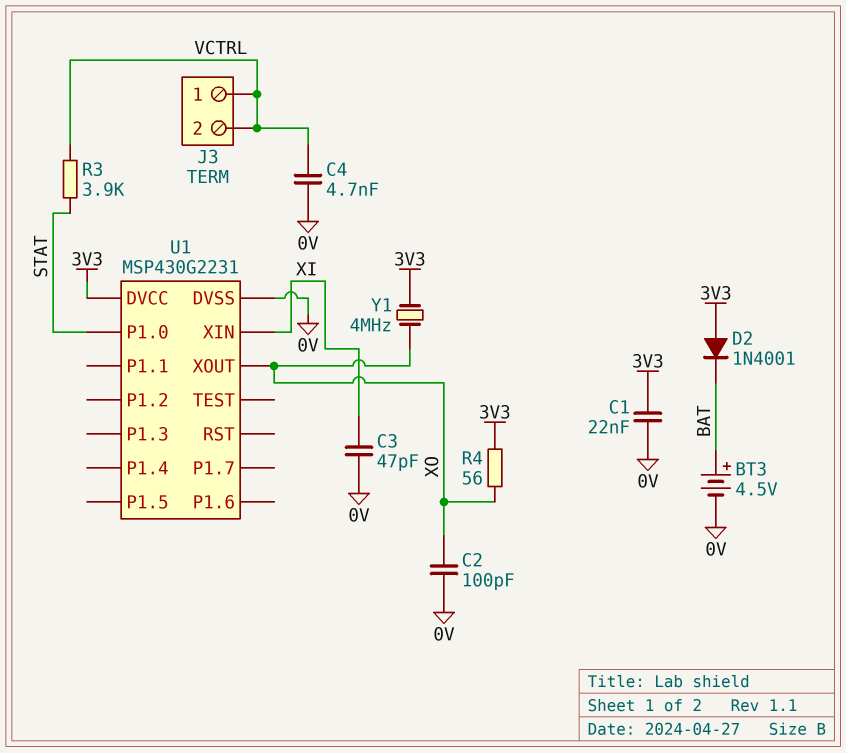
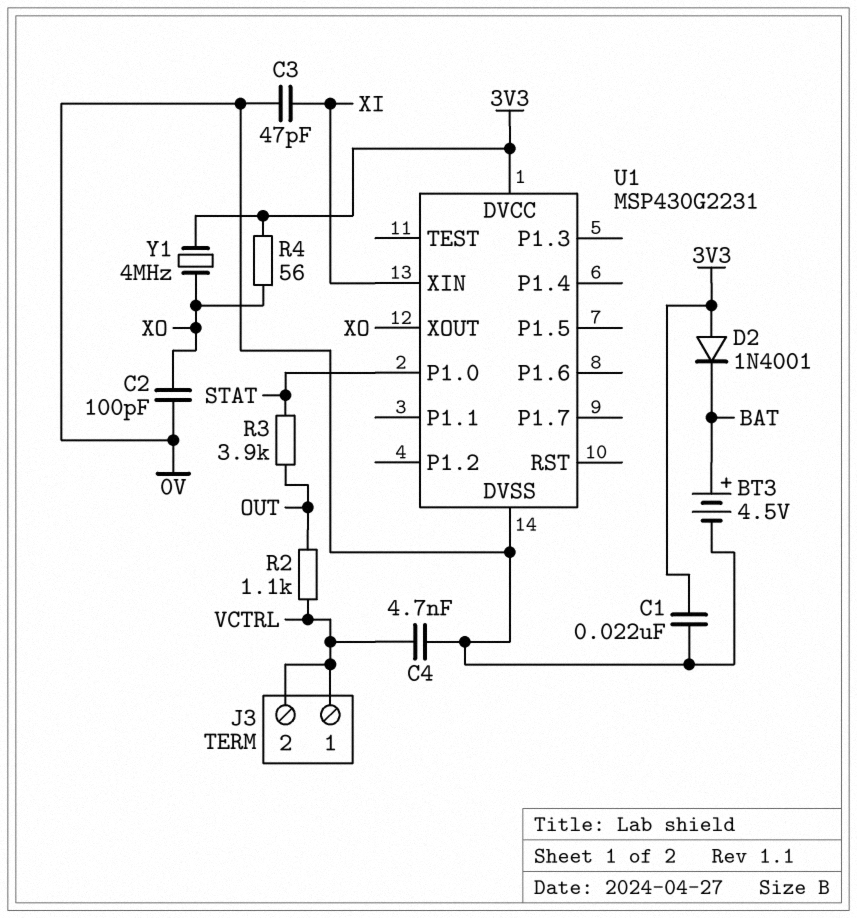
R2: none -> 1.1k (OUT, VCTRL)
R3: 3.9k (STAT, VCTRL) -> 3.9k (OUT, STAT)

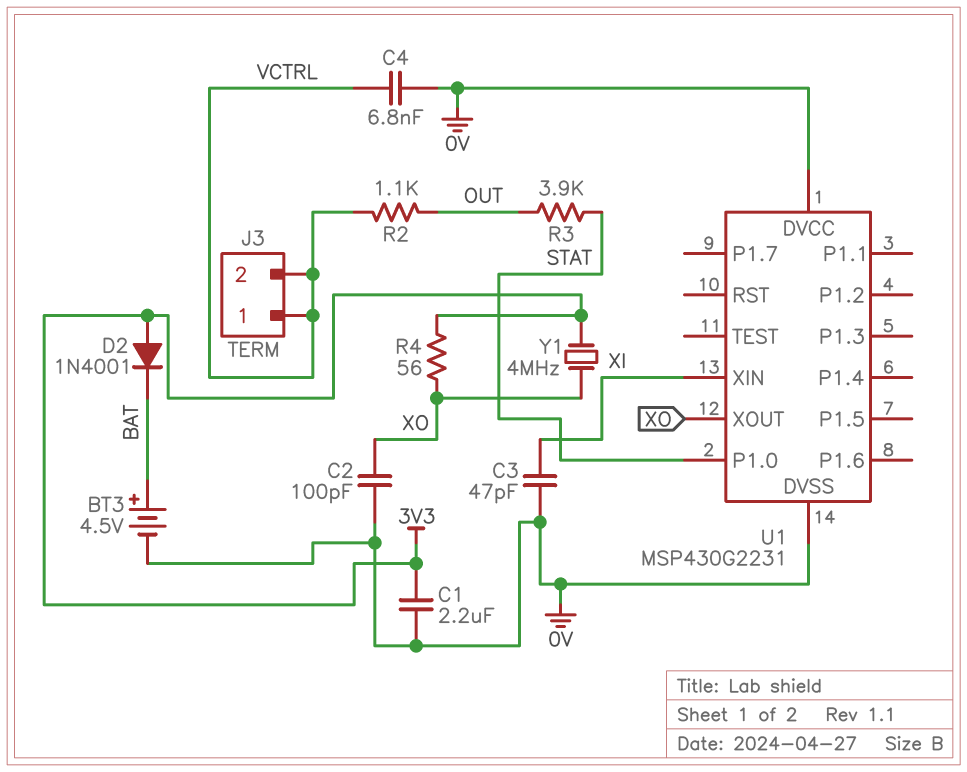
C1: 22nF (0V, 3V3) -> 2.2uF (0V, 3V3)
C4: 4.7nF (0V, VCTRL) -> 6.8nF (0V, VCTRL)
U1 pin DVCC: 3V3 -> 0V

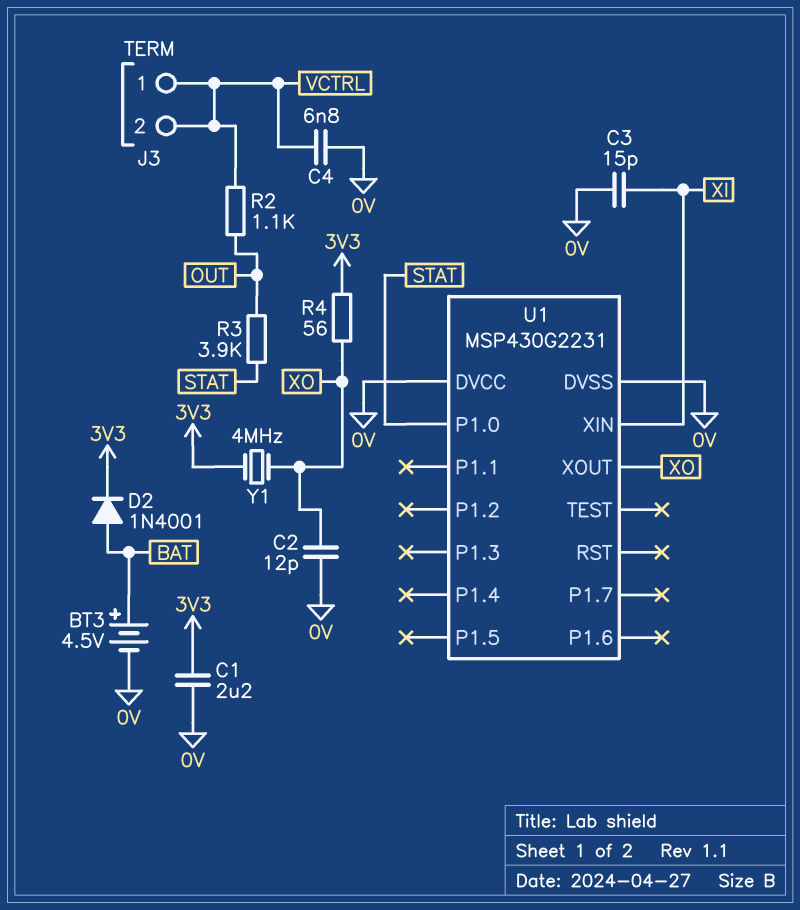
C2: 100pF (0V, XO) -> 12pF (0V, XO)
C3: 47pF (0V, XI) -> 15pF (0V, XI)
D2: diode 1N4001 (A 3V3, K BAT) -> diode 1N4001 (A BAT, K 3V3)

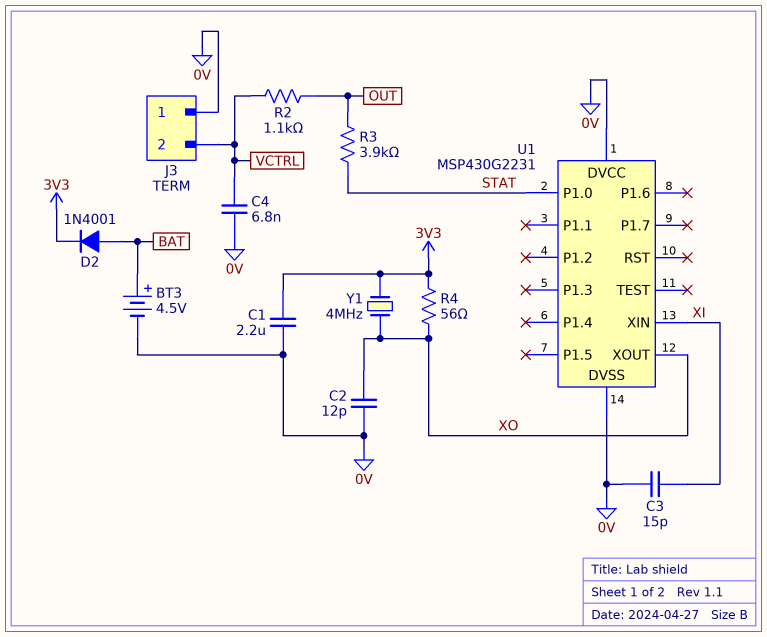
J3 pin 1: VCTRL -> 0V

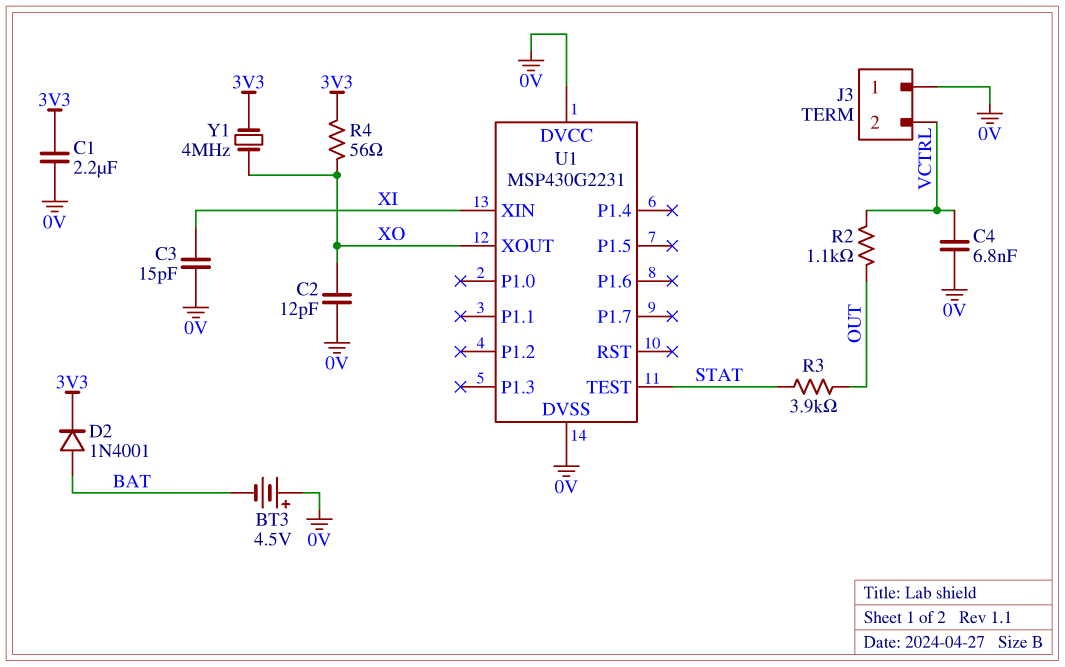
BT3: 4.5V (plus BAT, minus 0V) -> 4.5V (plus 0V, minus BAT)
U1 pin P1.0: STAT -> none
U1 pin TEST: none -> STAT

